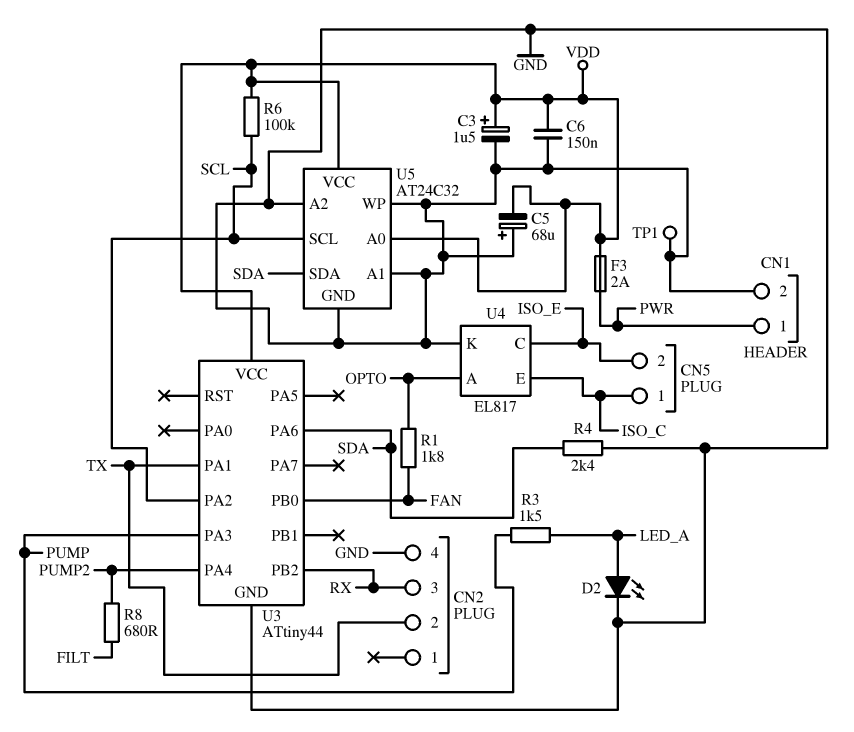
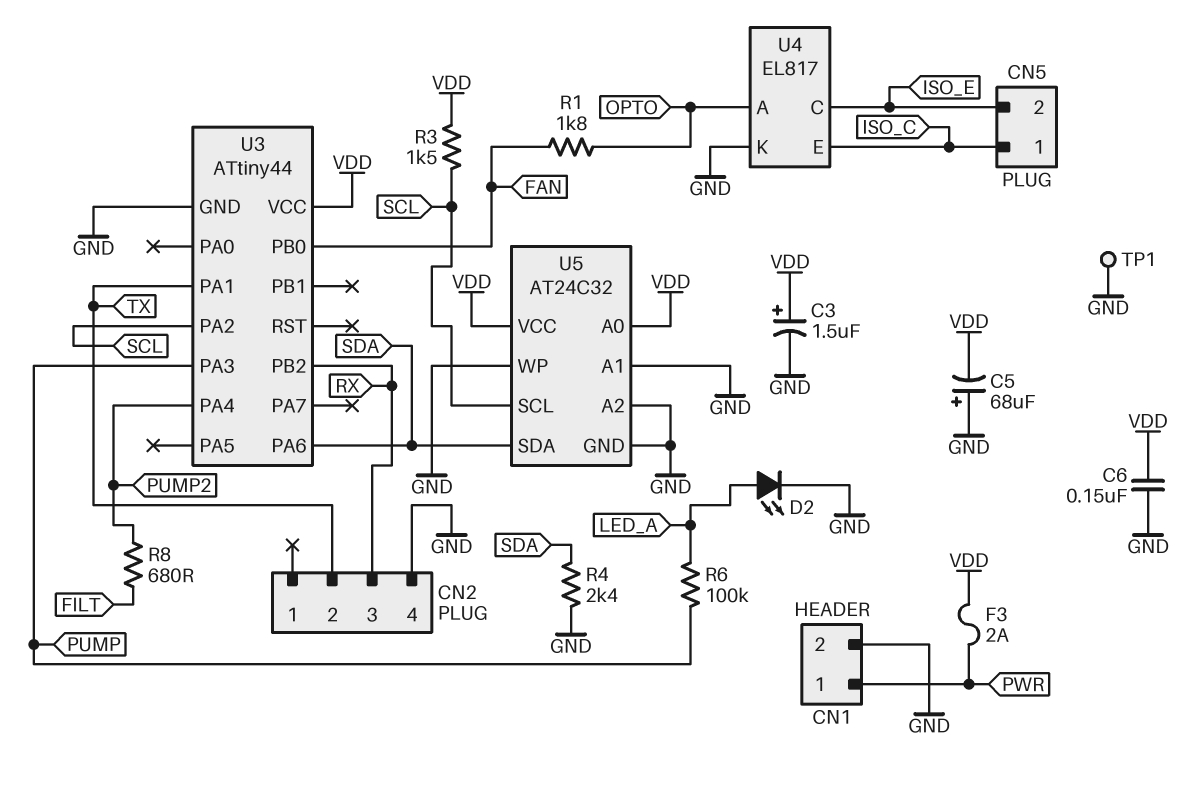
R3: 1.5k (LED_A, PUMP) -> 1.5k (SCL, VDD)
R6: 100k (SCL, VDD) -> 100k (LED_A, PUMP)

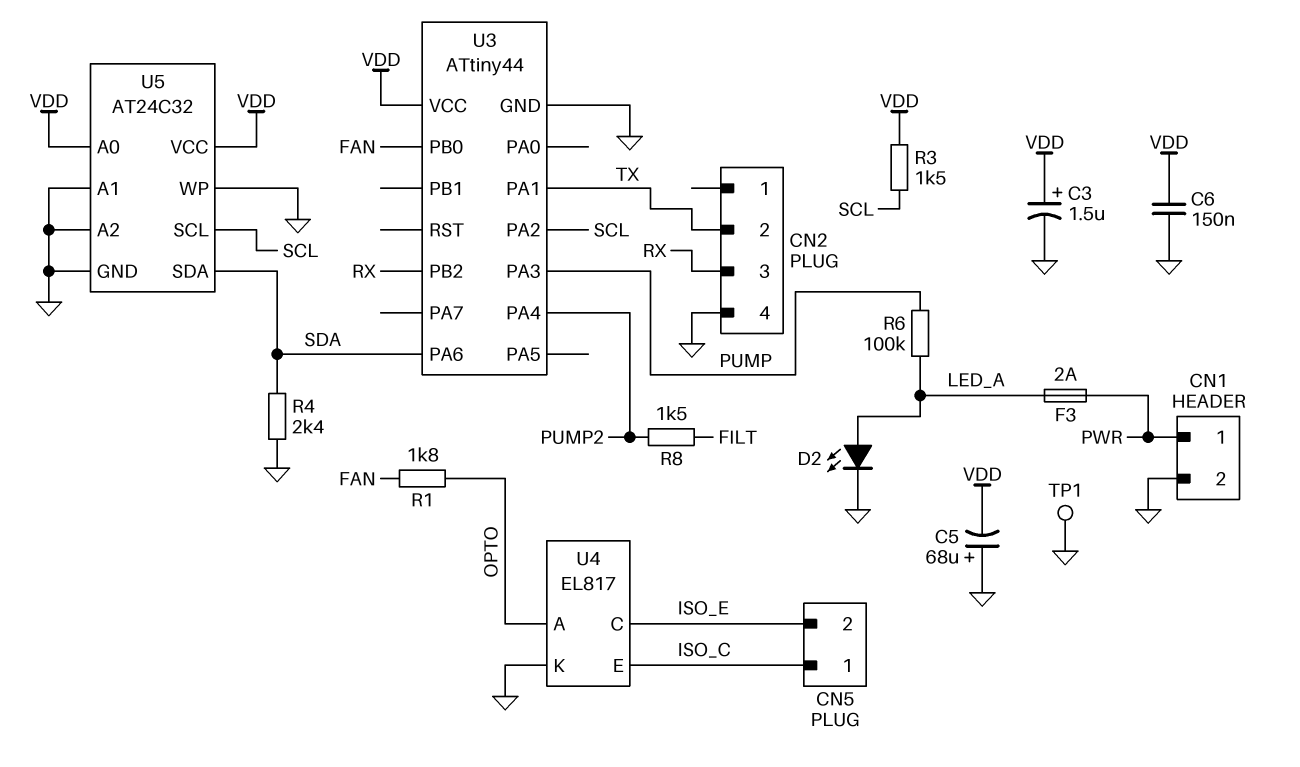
F3: 2A (PWR, VDD) -> 2A (LED_A, PWR)
R8: 680 (FILT, PUMP2) -> 1.5k (FILT, PUMP2)

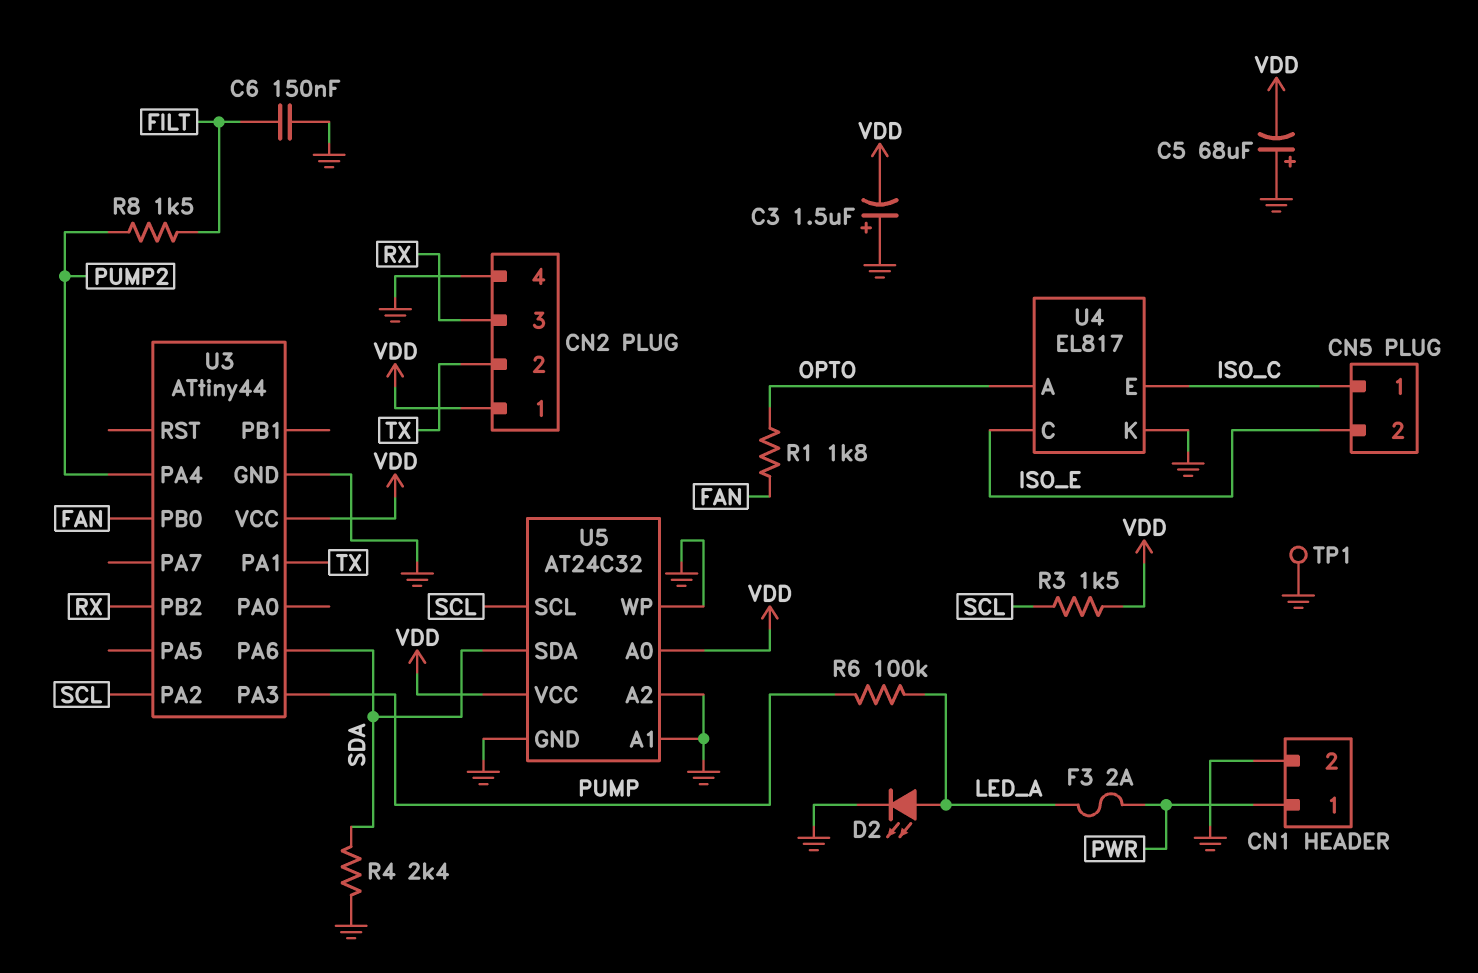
C3: 1.5uF (plus VDD, minus GND) -> 1.5uF (plus GND, minus VDD)
C6: 150nF (GND, VDD) -> 150nF (FILT, GND)
CN2 pin 1: none -> VDD

